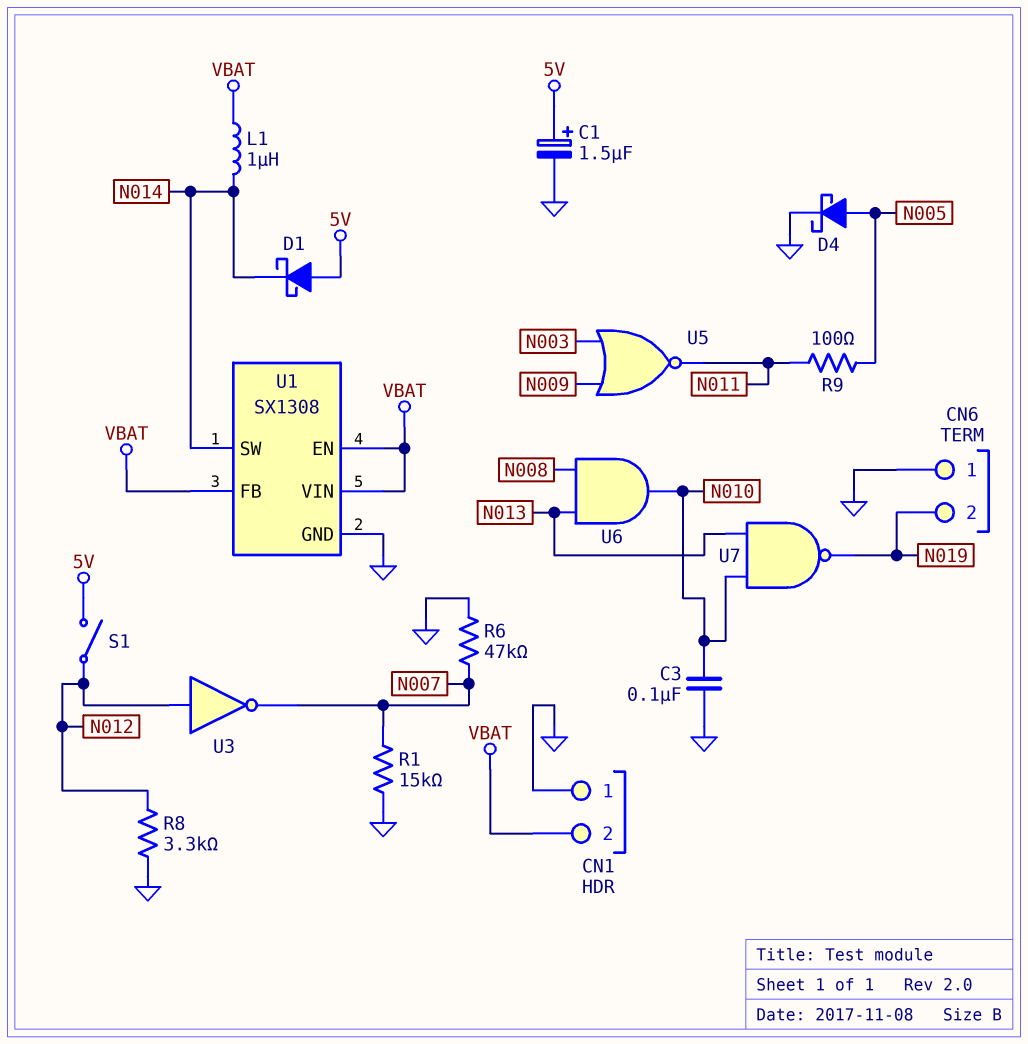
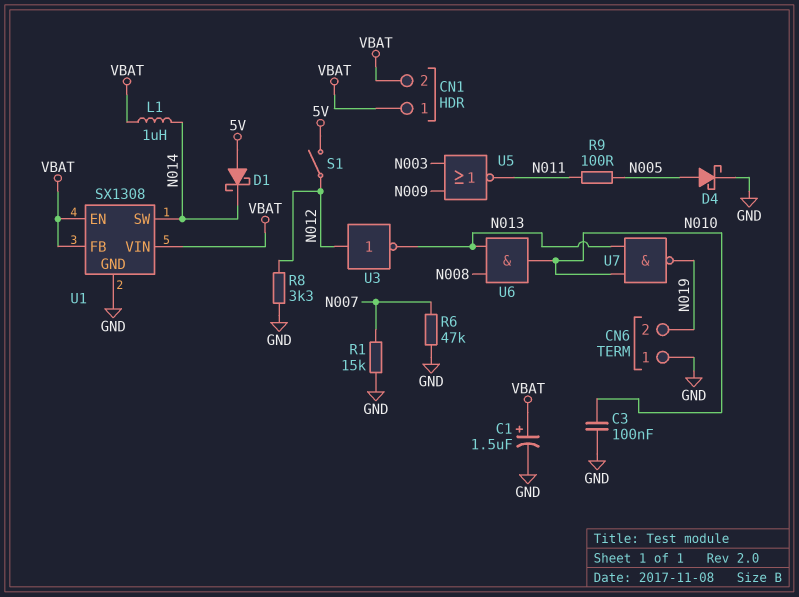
C1: 1.5uF (plus 5V, minus GND) -> 1.5uF (plus VBAT, minus GND)
CN1 pin 1: GND -> VBAT
U3: NOT (in N012, out N007) -> NOT (in N012, out N013)

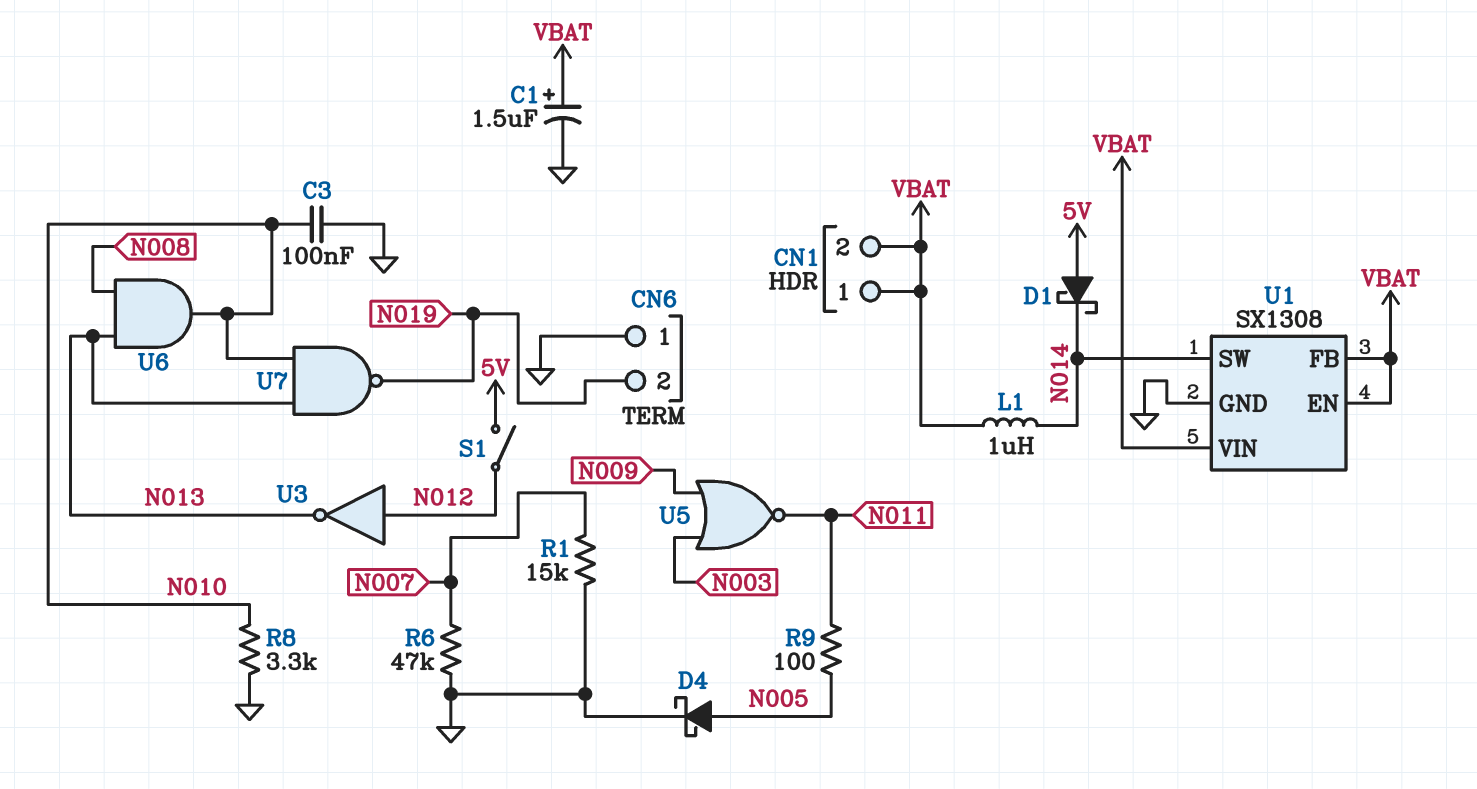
R8: 3.3k (GND, N012) -> 3.3k (GND, N010)

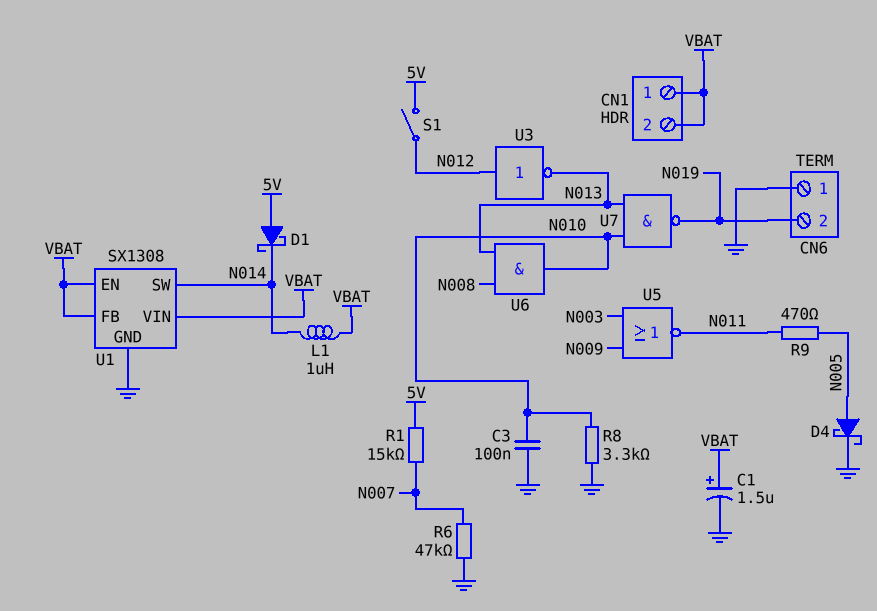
R1: 15k (GND, N007) -> 15k (5V, N007)
R9: 100 (N005, N011) -> 470 (N005, N011)

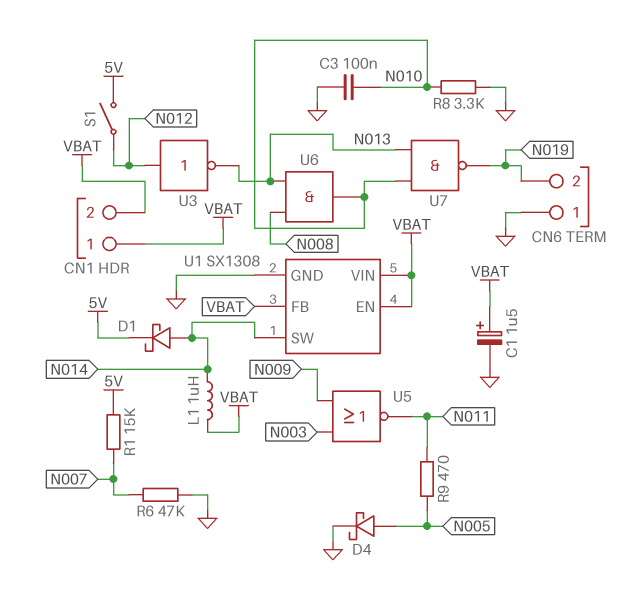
D1: schottky (A 5V, K N014) -> schottky (A N014, K 5V)

